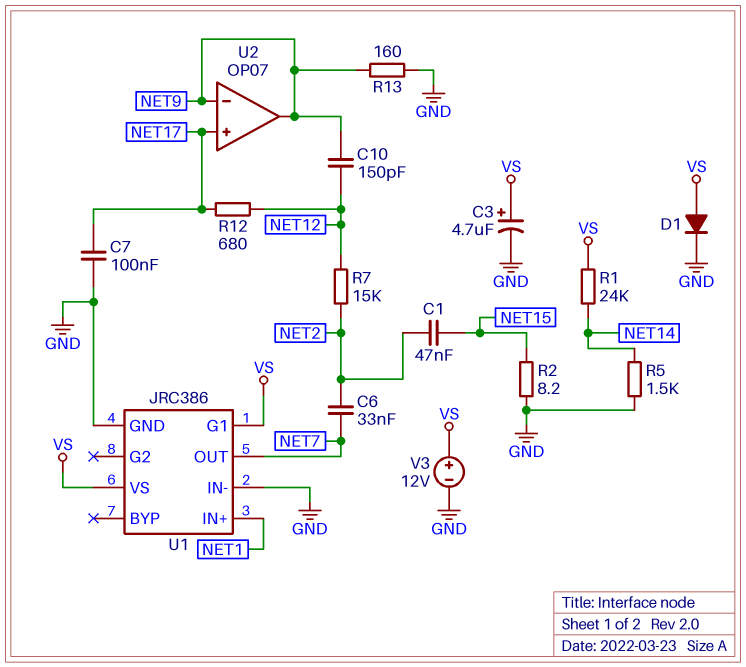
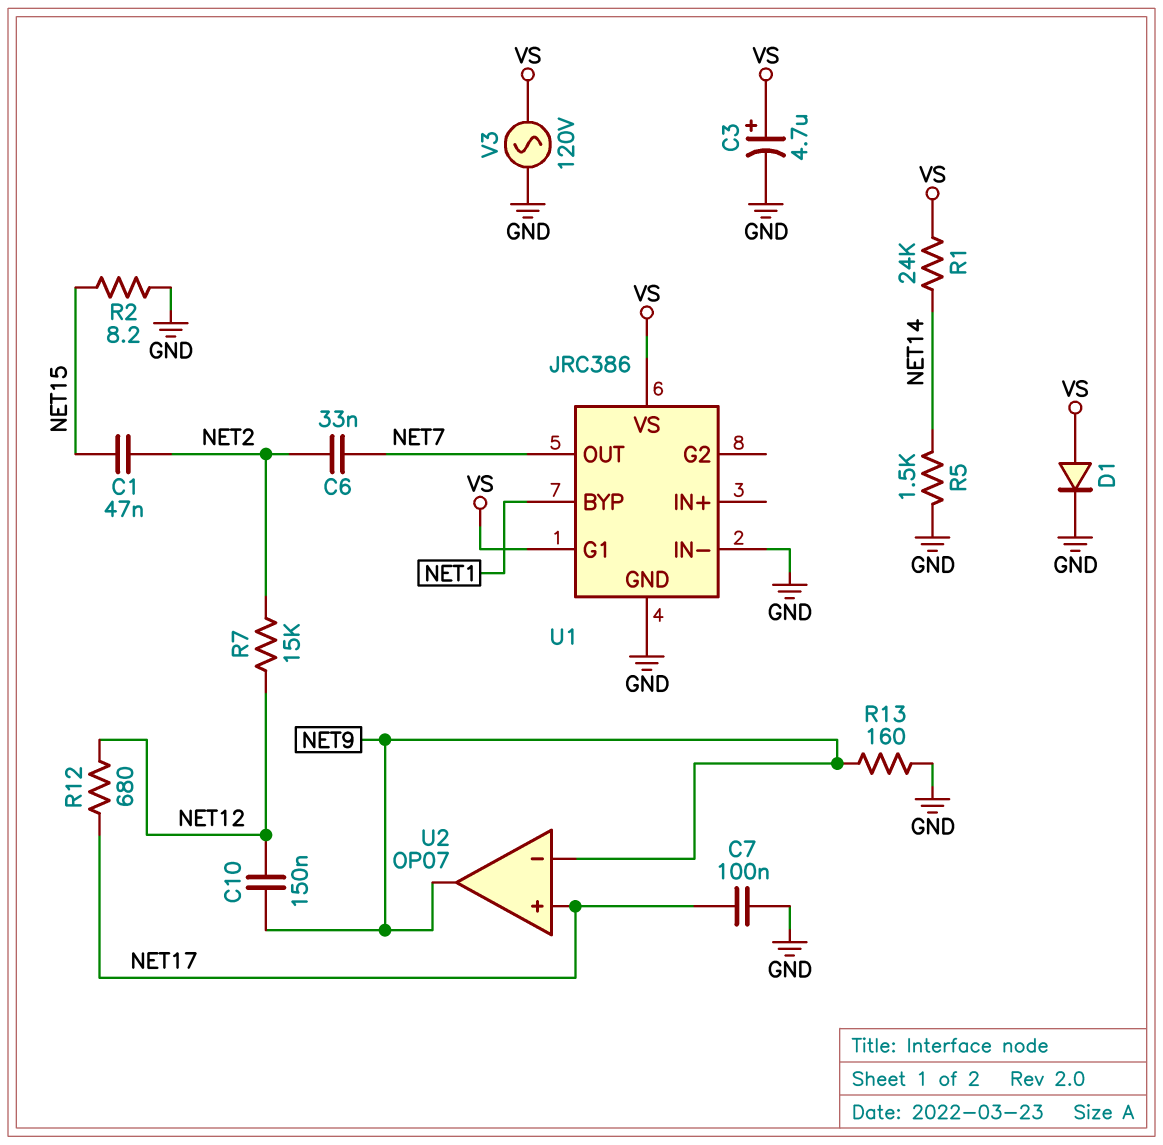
C10: 150pF (NET9, NET12) -> 150nF (NET9, NET12)
U1 pin BYP: none -> NET1
U1 pin IN+: NET1 -> none
V3: 12V (plus VS, minus GND) -> AC 120V (GND, VS)

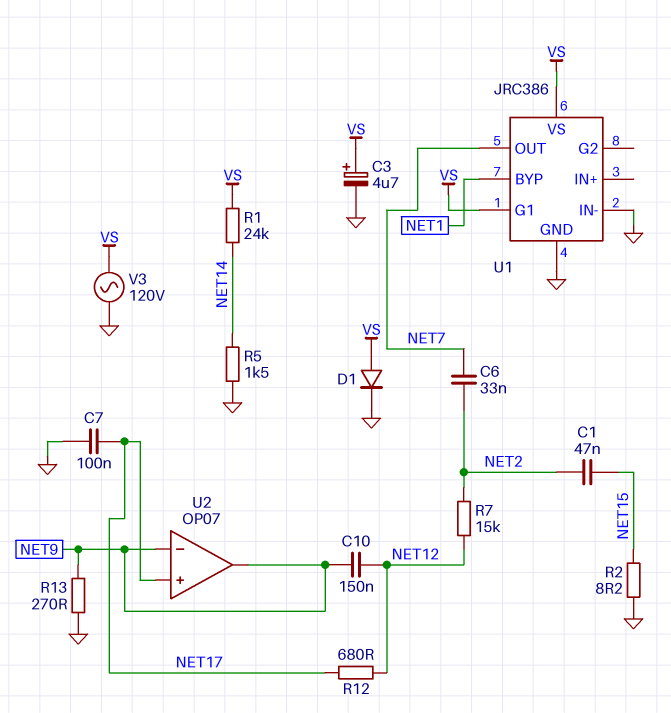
R13: 160 (GND, NET9) -> 270 (GND, NET9)

